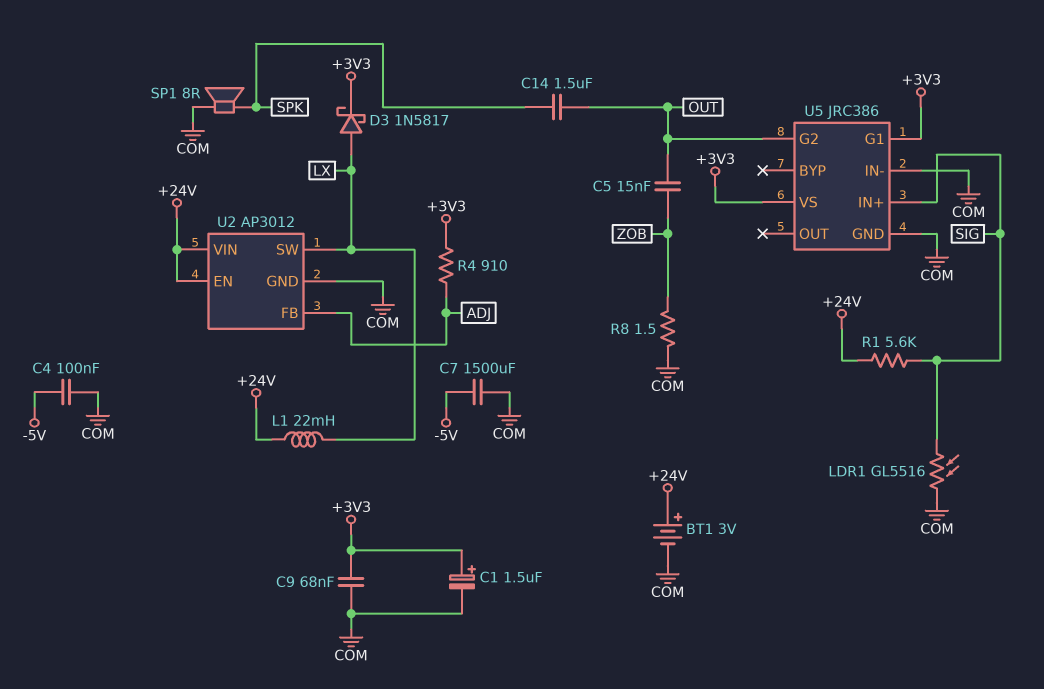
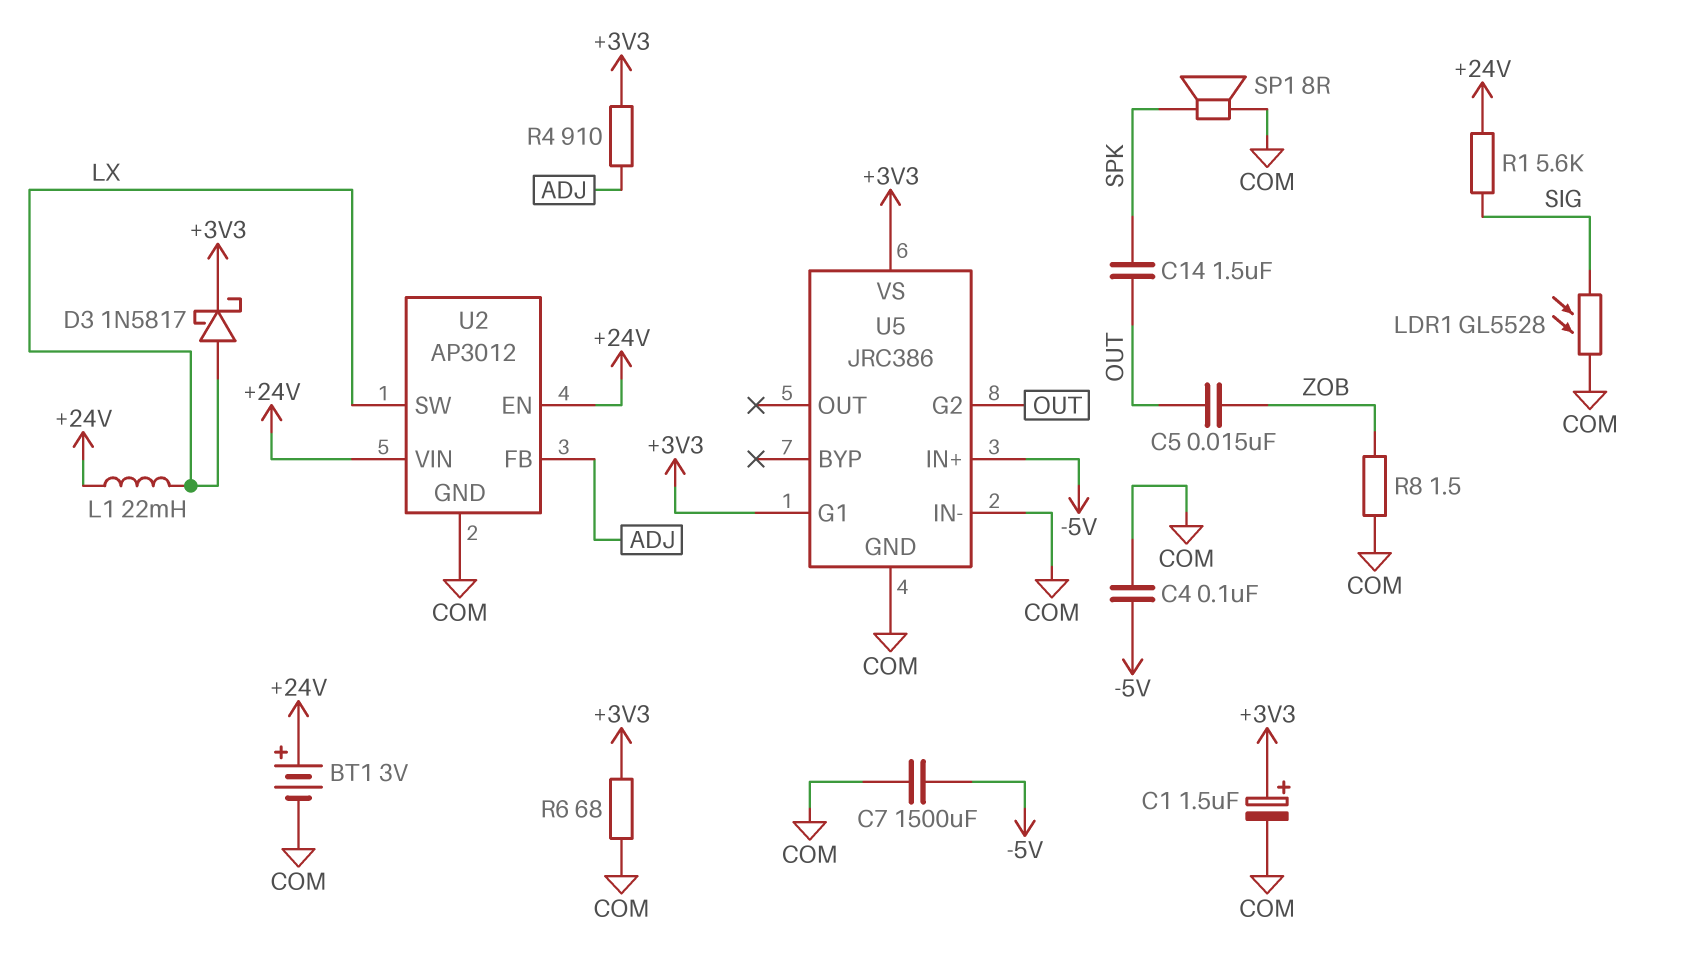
C9: 68nF (+3V3, COM) -> none
LDR1: GL5516 (COM, SIG) -> GL5528 (COM, SIG)
R6: none -> 68 (+3V3, COM)
U5 pin IN+: SIG -> -5V

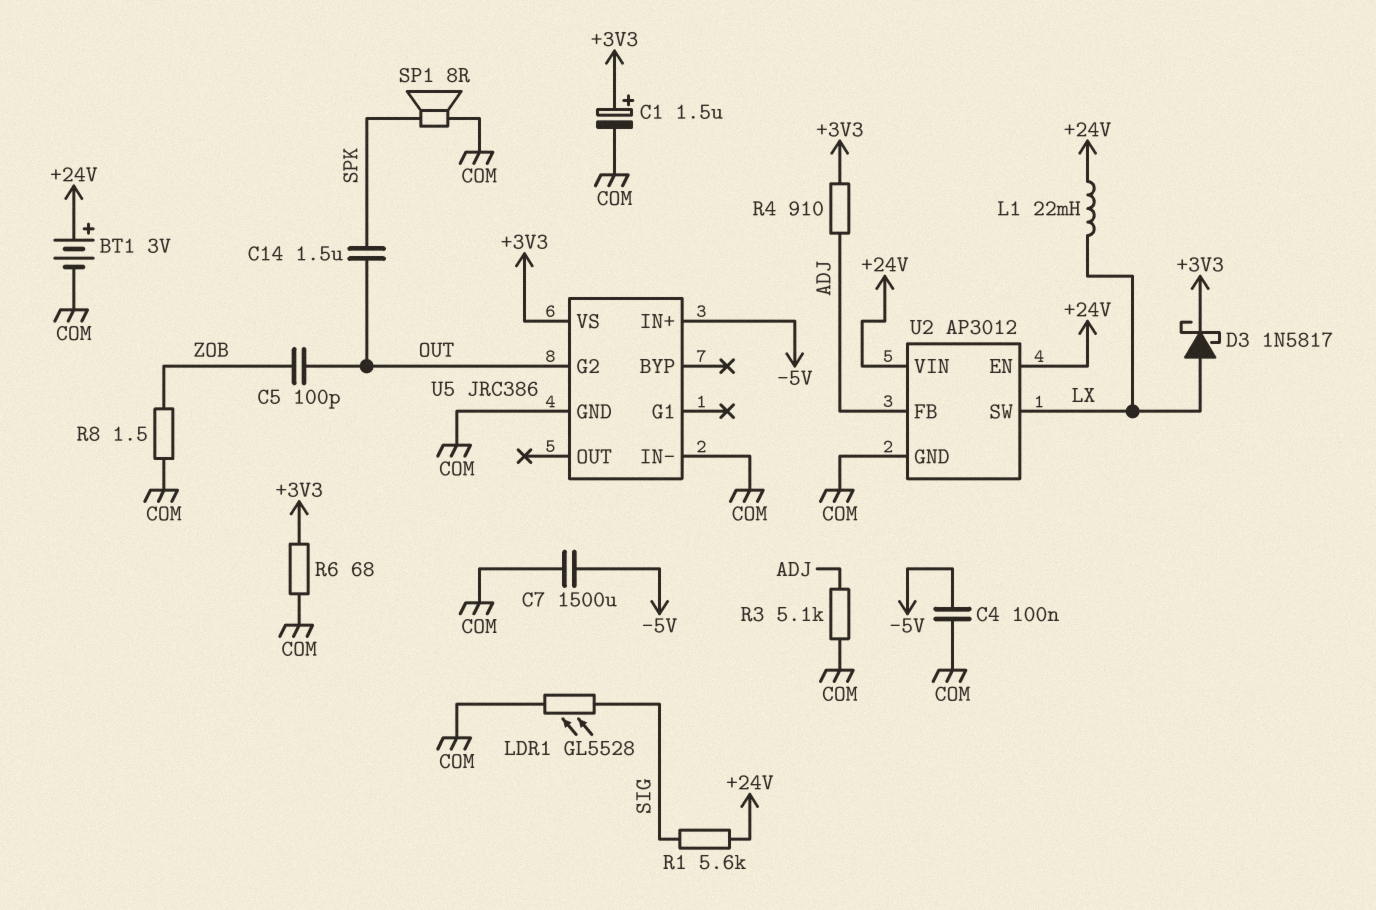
C5: 15nF (OUT, ZOB) -> 100pF (OUT, ZOB)
R3: none -> 5.1k (ADJ, COM)
U5 pin G1: +3V3 -> none

